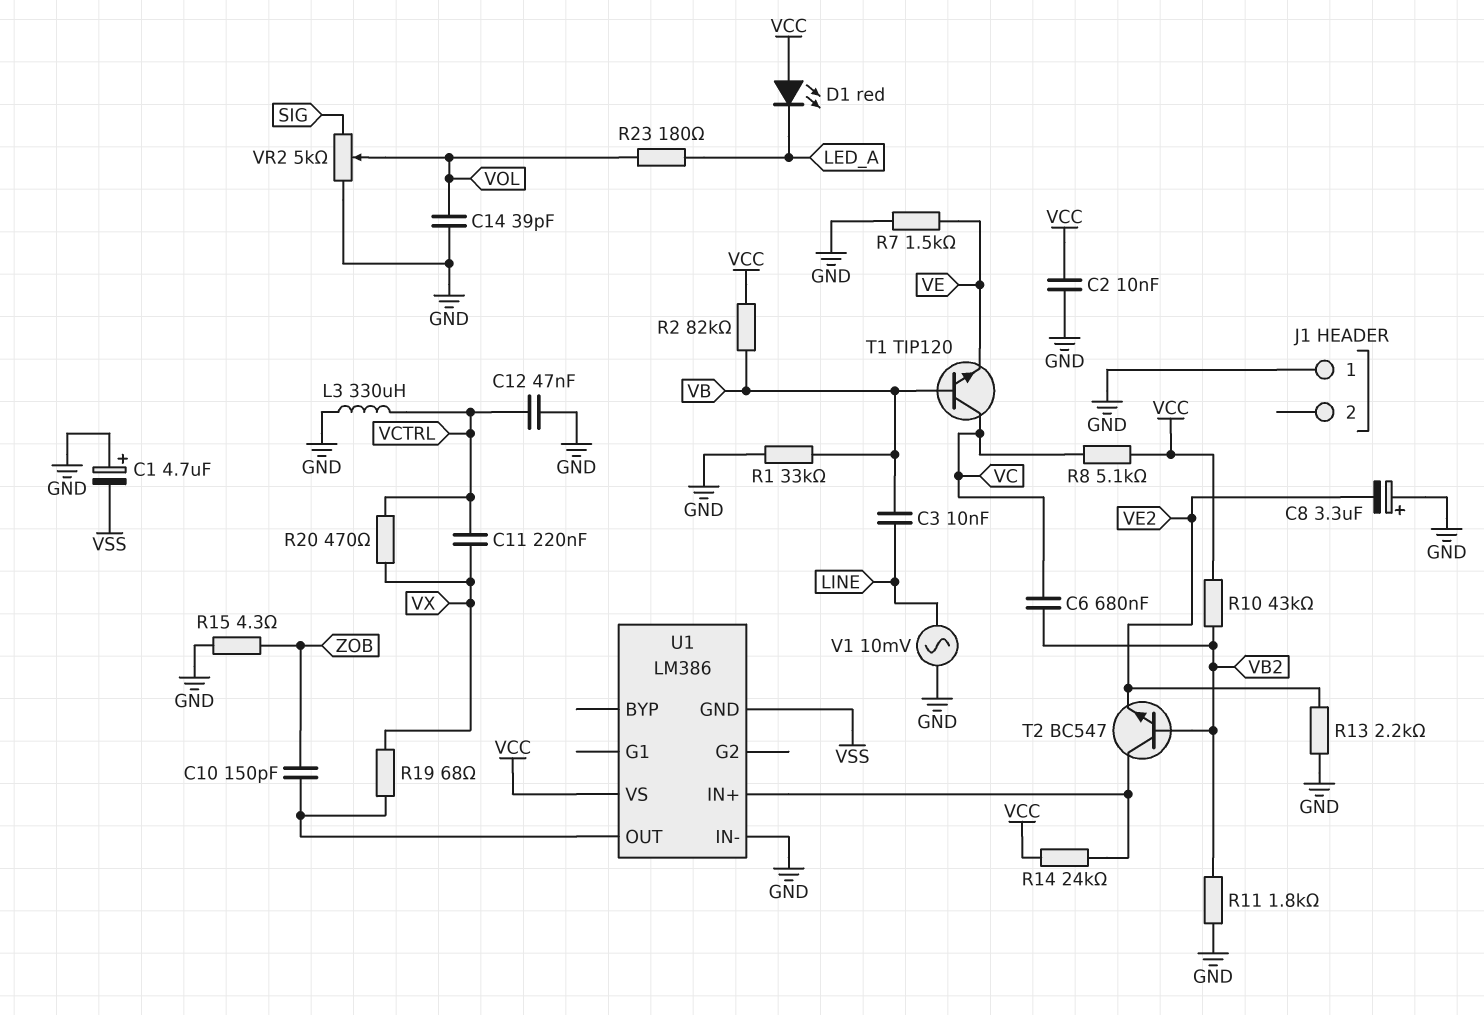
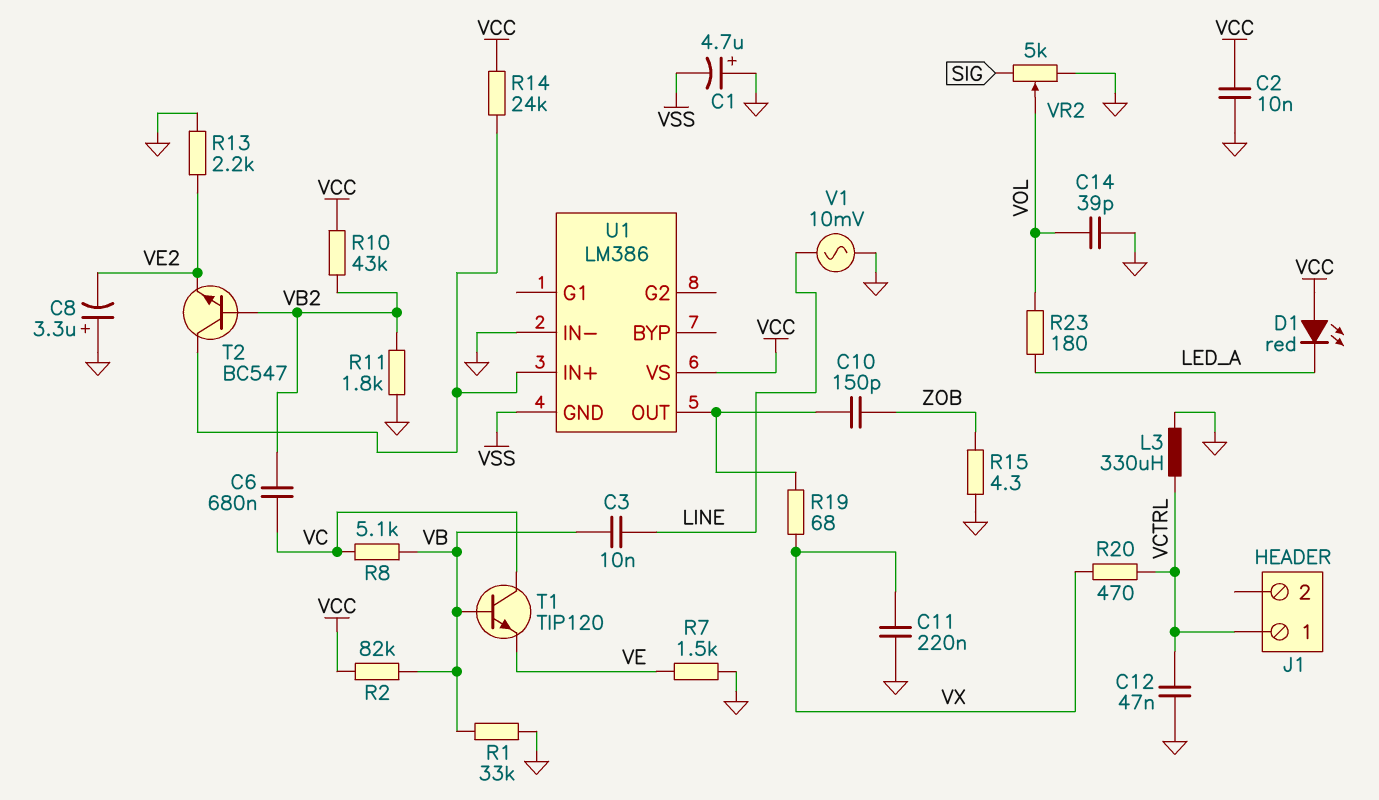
C11: 220nF (VCTRL, VX) -> 220nF (GND, VX)
J1 pin 1: GND -> VCTRL
R8: 5.1k (VC, VCC) -> 5.1k (VB, VC)

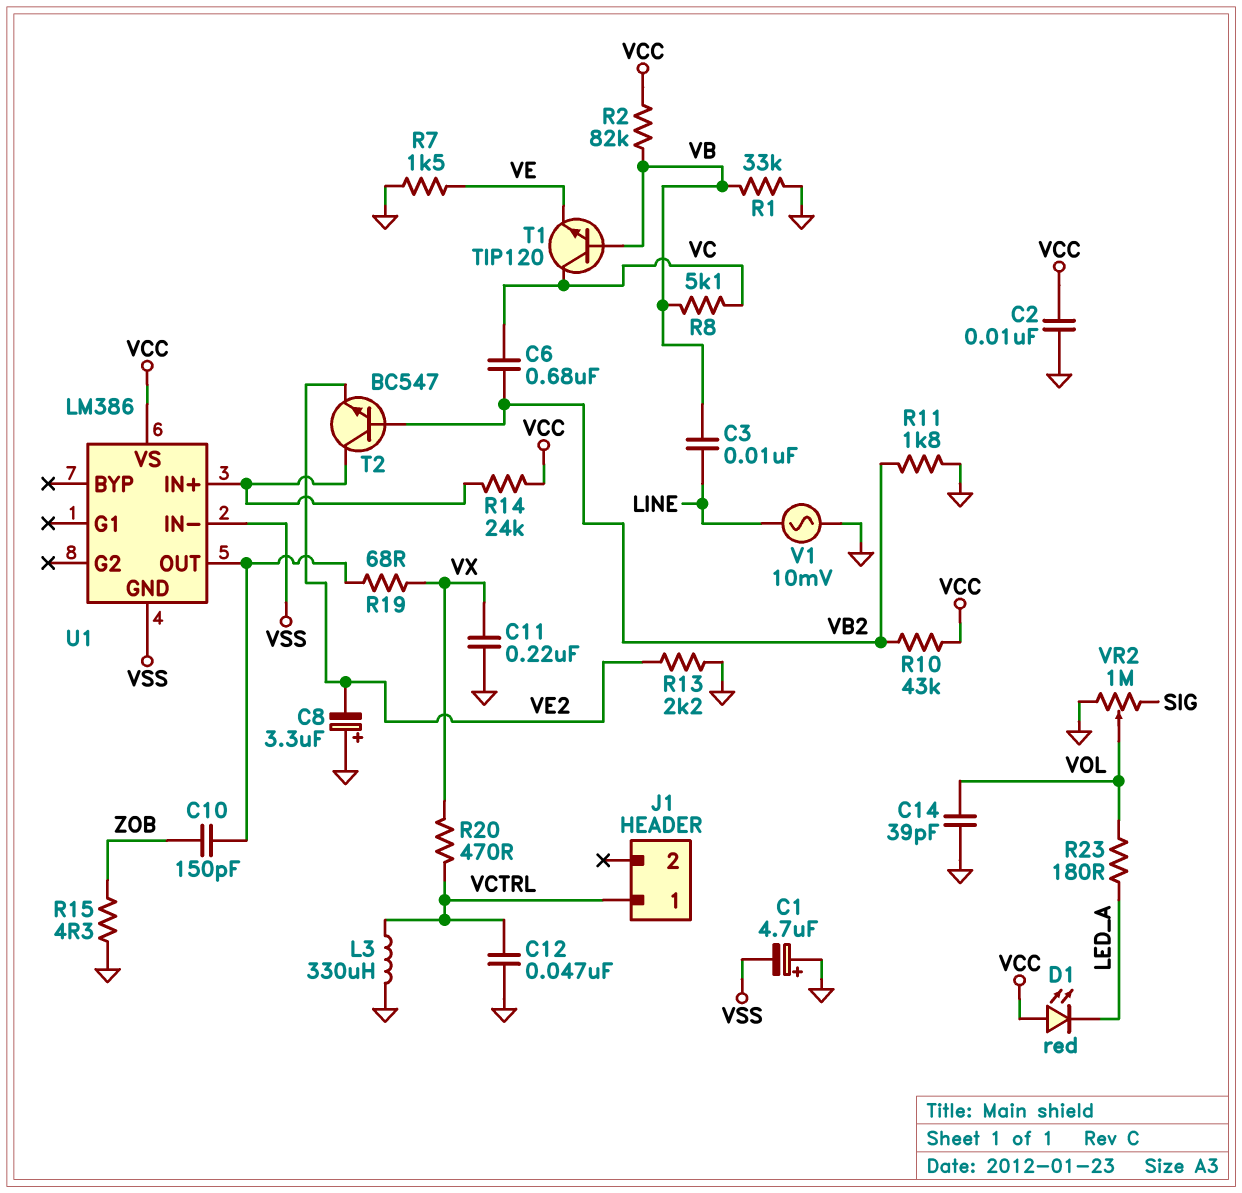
U1 pin IN-: GND -> VSS
VR2: 5k (GND, SIG, wiper VOL) -> 1M (GND, SIG, wiper VOL)

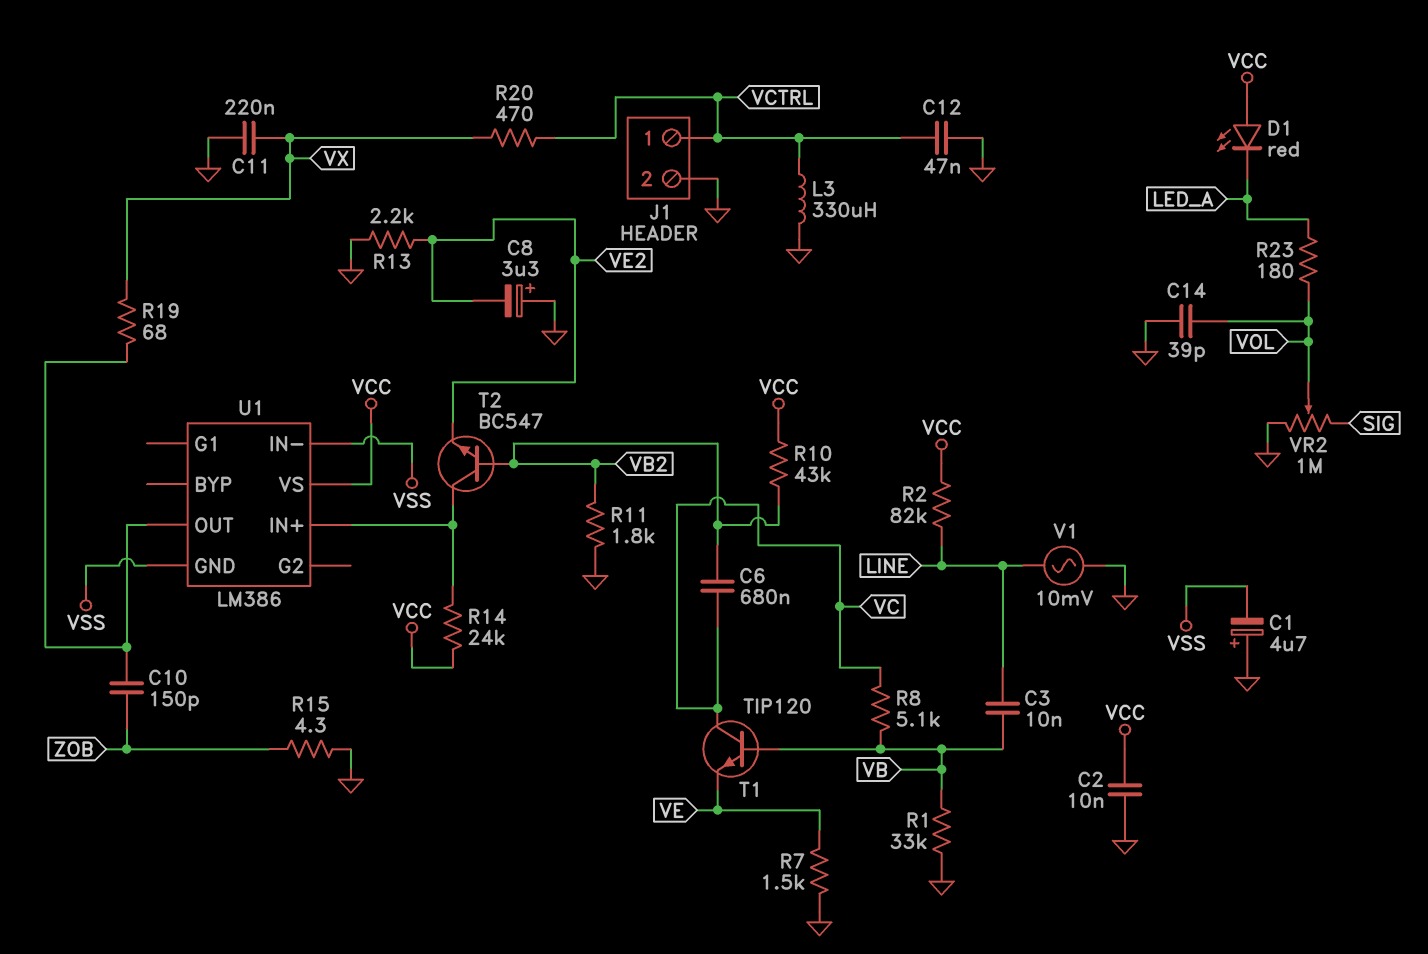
J1 pin 2: none -> GND
R2: 82k (VB, VCC) -> 82k (LINE, VCC)

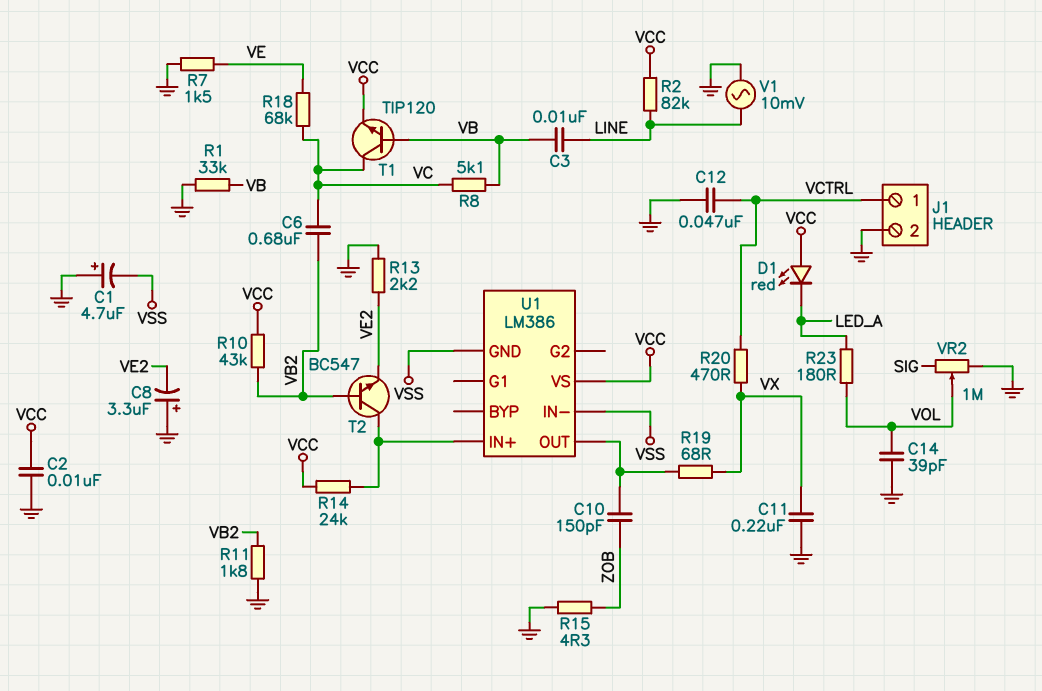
L3: 330uH (GND, VCTRL) -> none
R18: none -> 68k (VC, VE)
T1: NPN TIP120 (B VB, C VC, E VE) -> NPN TIP120 (B VB, C VC, E VCC)

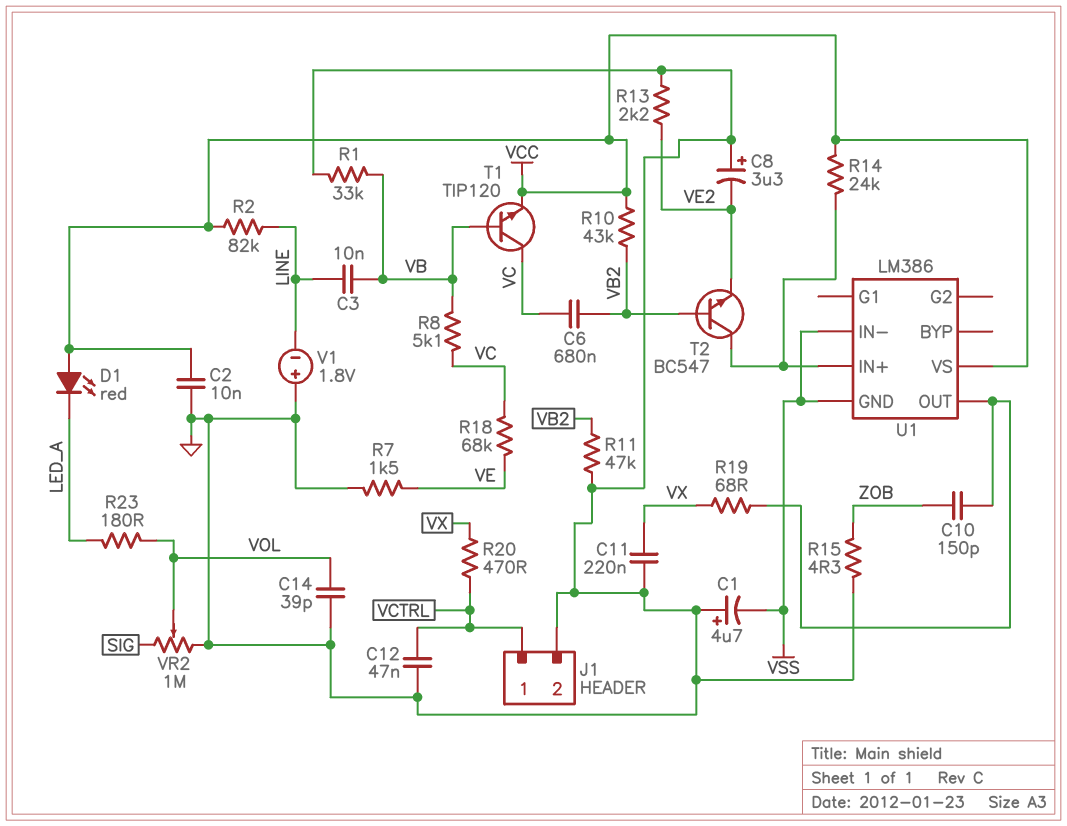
R11: 1.8k (GND, VB2) -> 47k (GND, VB2)
V1: AC 10mV (GND, LINE) -> 1.8V (plus GND, minus LINE)

